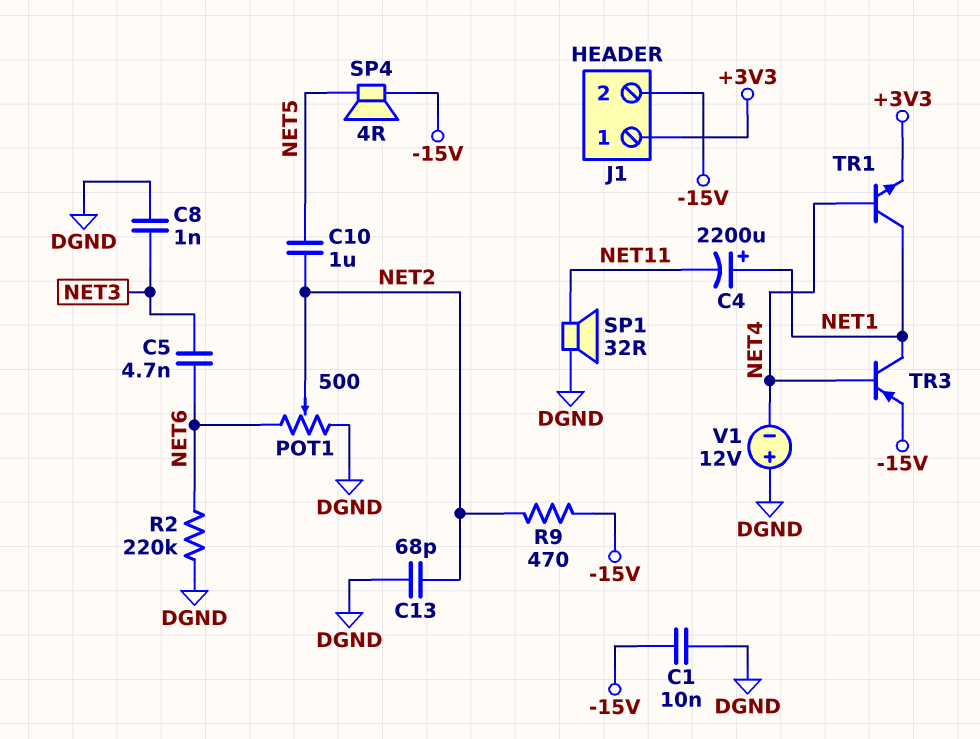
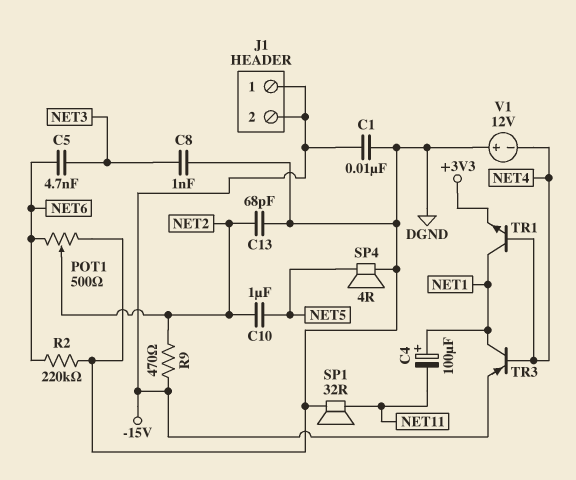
C4: 2200uF (plus NET1, minus NET11) -> 100uF (plus NET1, minus NET11)
J1 pin 1: +3V3 -> -15V
SP4: speaker 4R (-15V, NET5) -> speaker 4R (DGND, NET5)

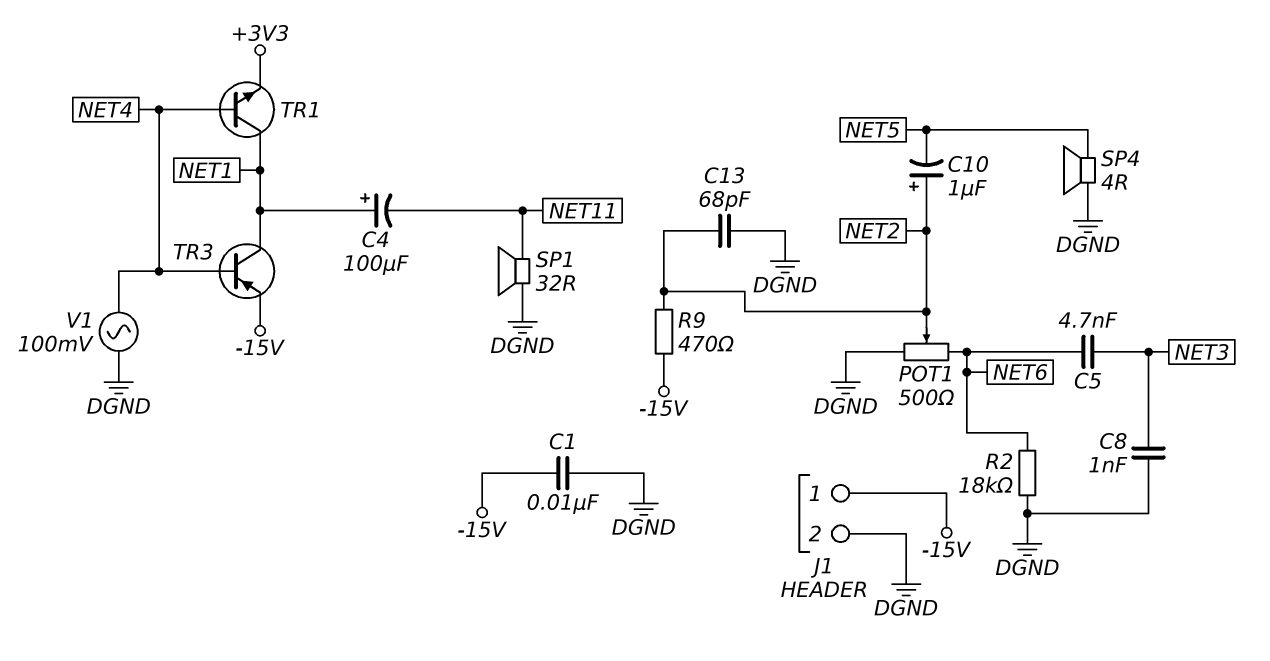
C10: 1uF (NET2, NET5) -> 1uF (plus NET2, minus NET5)
J1 pin 2: -15V -> DGND
R2: 220k (DGND, NET6) -> 18k (DGND, NET6)
V1: 12V (plus DGND, minus NET4) -> AC 100mV (DGND, NET4)

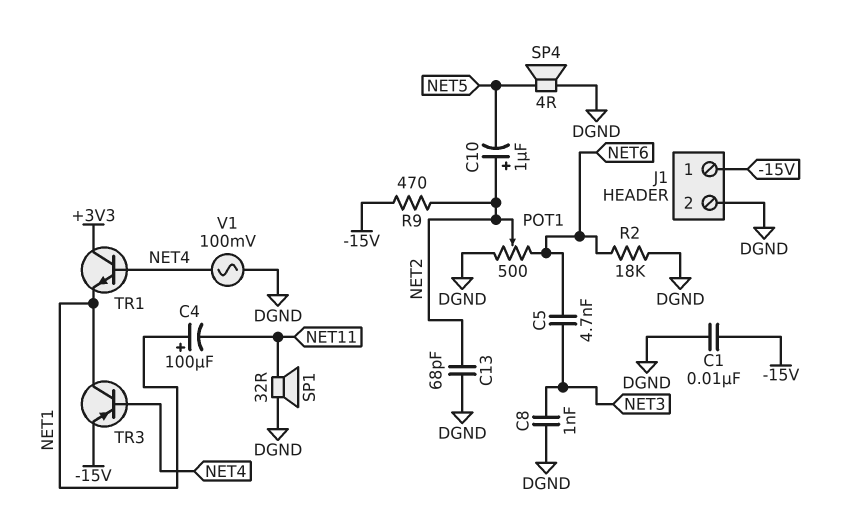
TR1: NPN (B NET4, C NET1, E +3V3) -> NPN (B NET4, C +3V3, E NET1)

